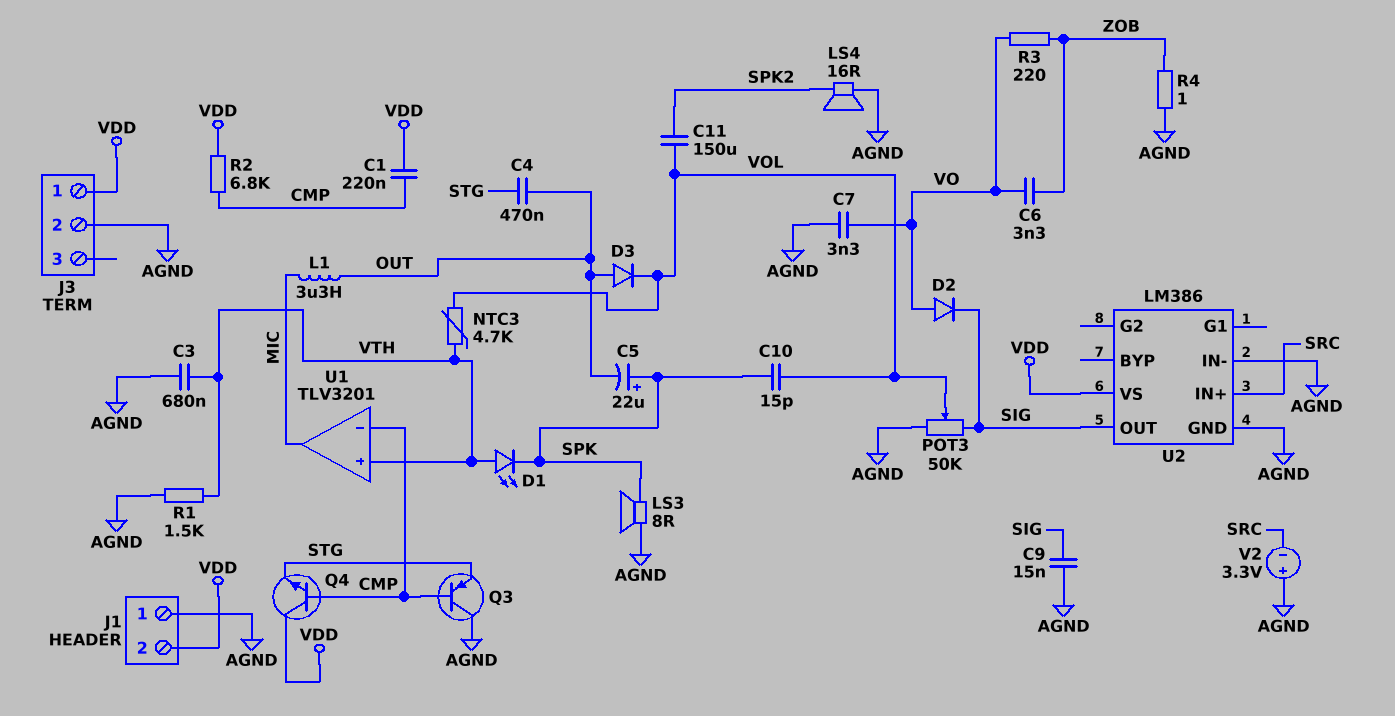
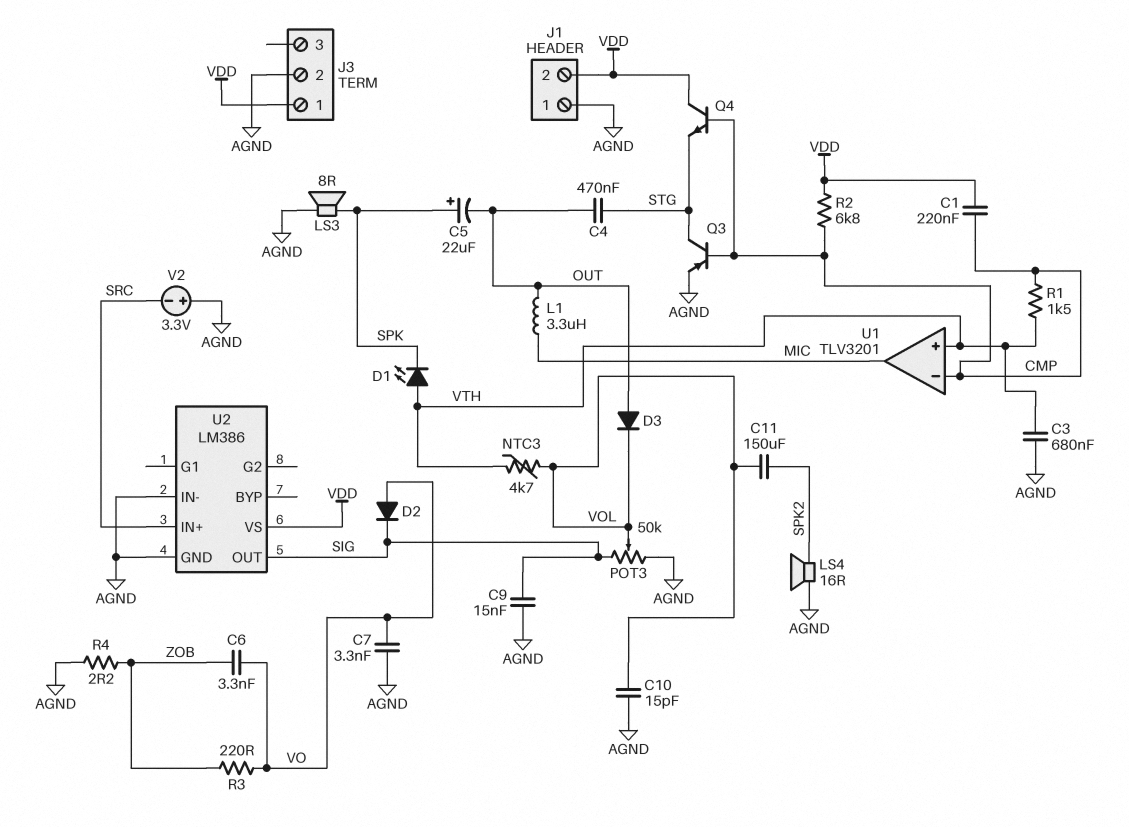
C10: 15pF (SPK, VOL) -> 15pF (AGND, VOL)
Q3: PNP (B CMP, C AGND, E STG) -> PNP (B CMP, C STG, E AGND)
R1: 1.5k (AGND, VTH) -> 1.5k (CMP, VTH)
R4: 1 (AGND, ZOB) -> 2.2 (AGND, ZOB)

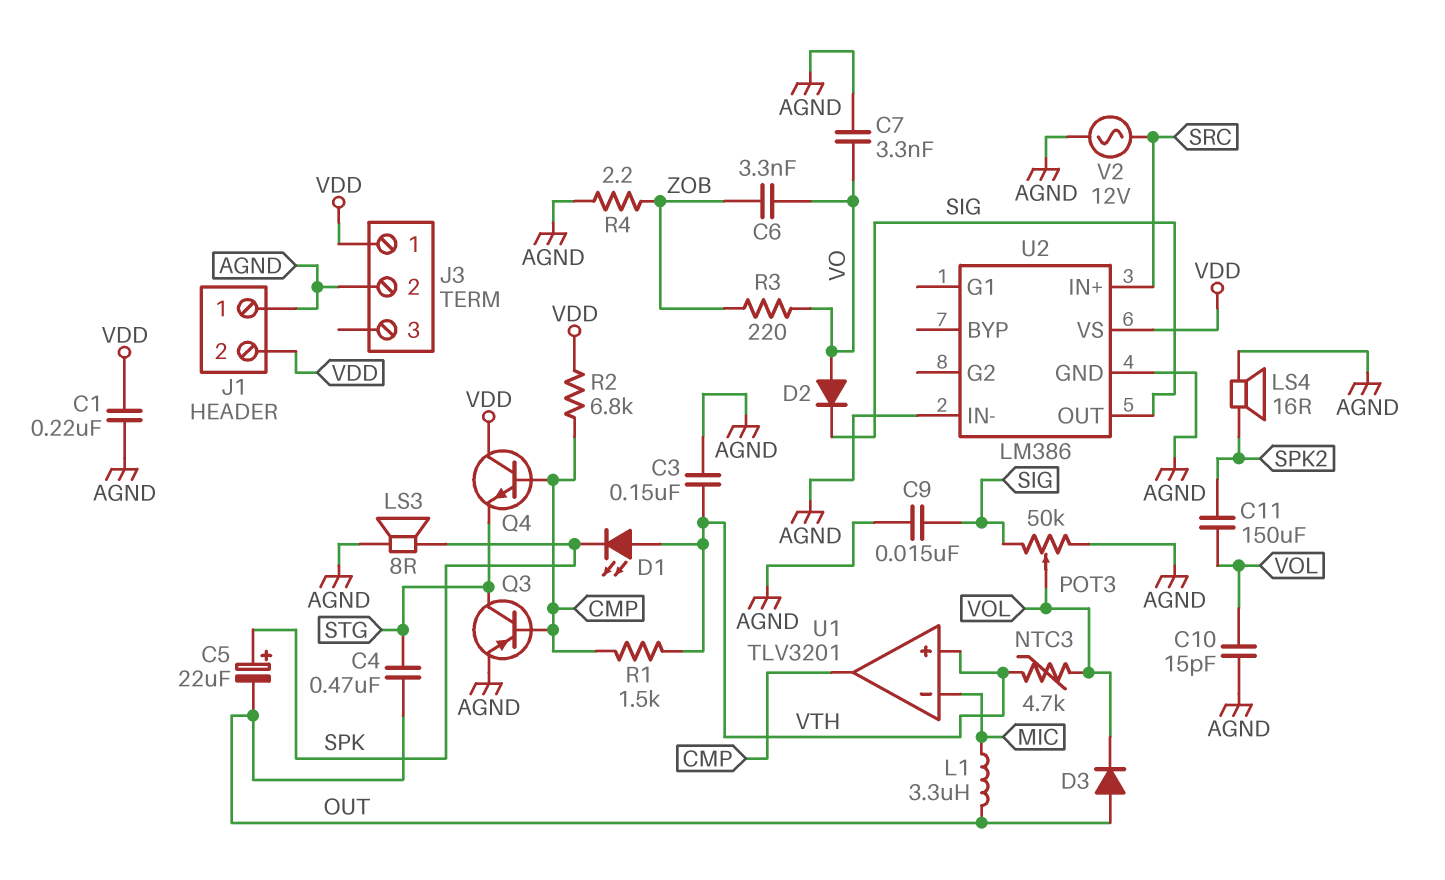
C1: 220nF (CMP, VDD) -> 220nF (AGND, VDD)
C3: 680nF (AGND, VTH) -> 150nF (AGND, VTH)
U1 pin in-: CMP -> MIC
U1 pin out: MIC -> CMP
V2: 3.3V (plus AGND, minus SRC) -> AC 12V (AGND, SRC)

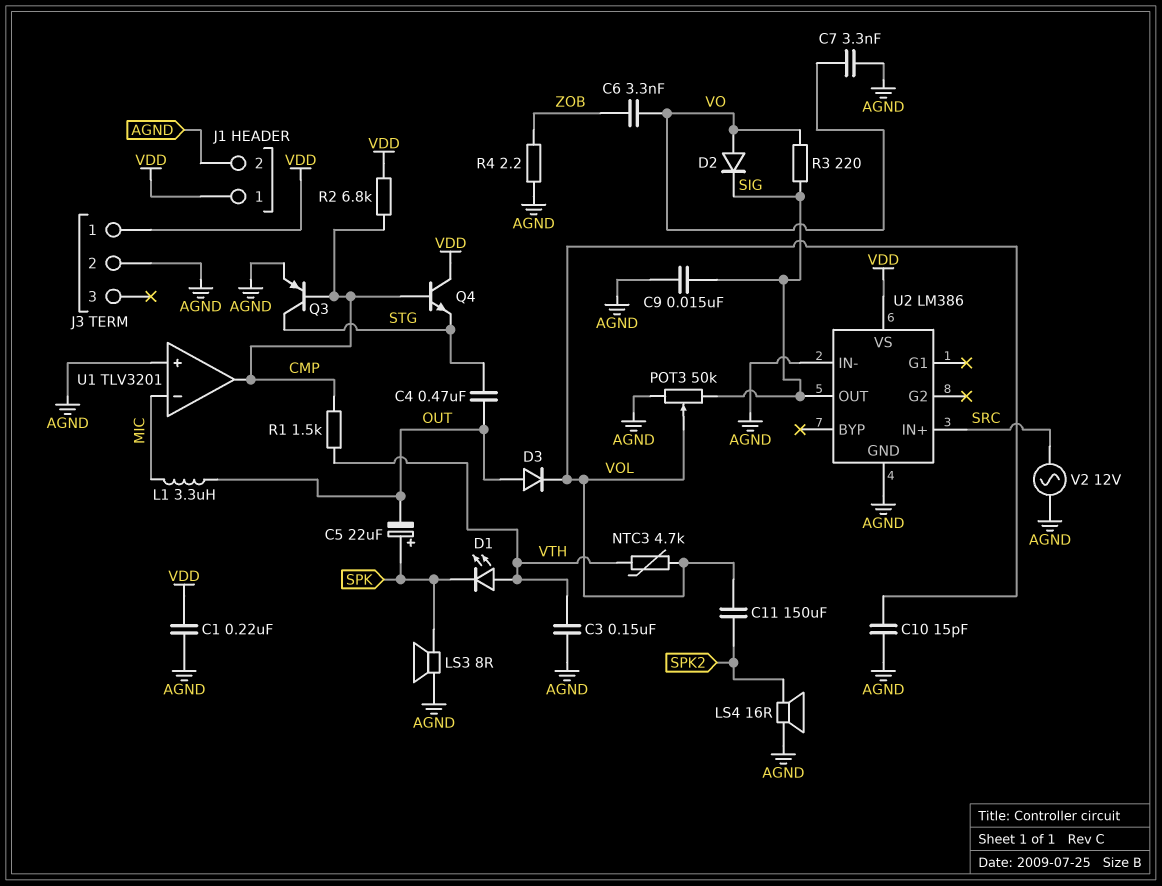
J1 pin 1: AGND -> VDD
J1 pin 2: VDD -> AGND
R3: 220 (VO, ZOB) -> 220 (SIG, VO)
U1 pin in+: VTH -> AGND

